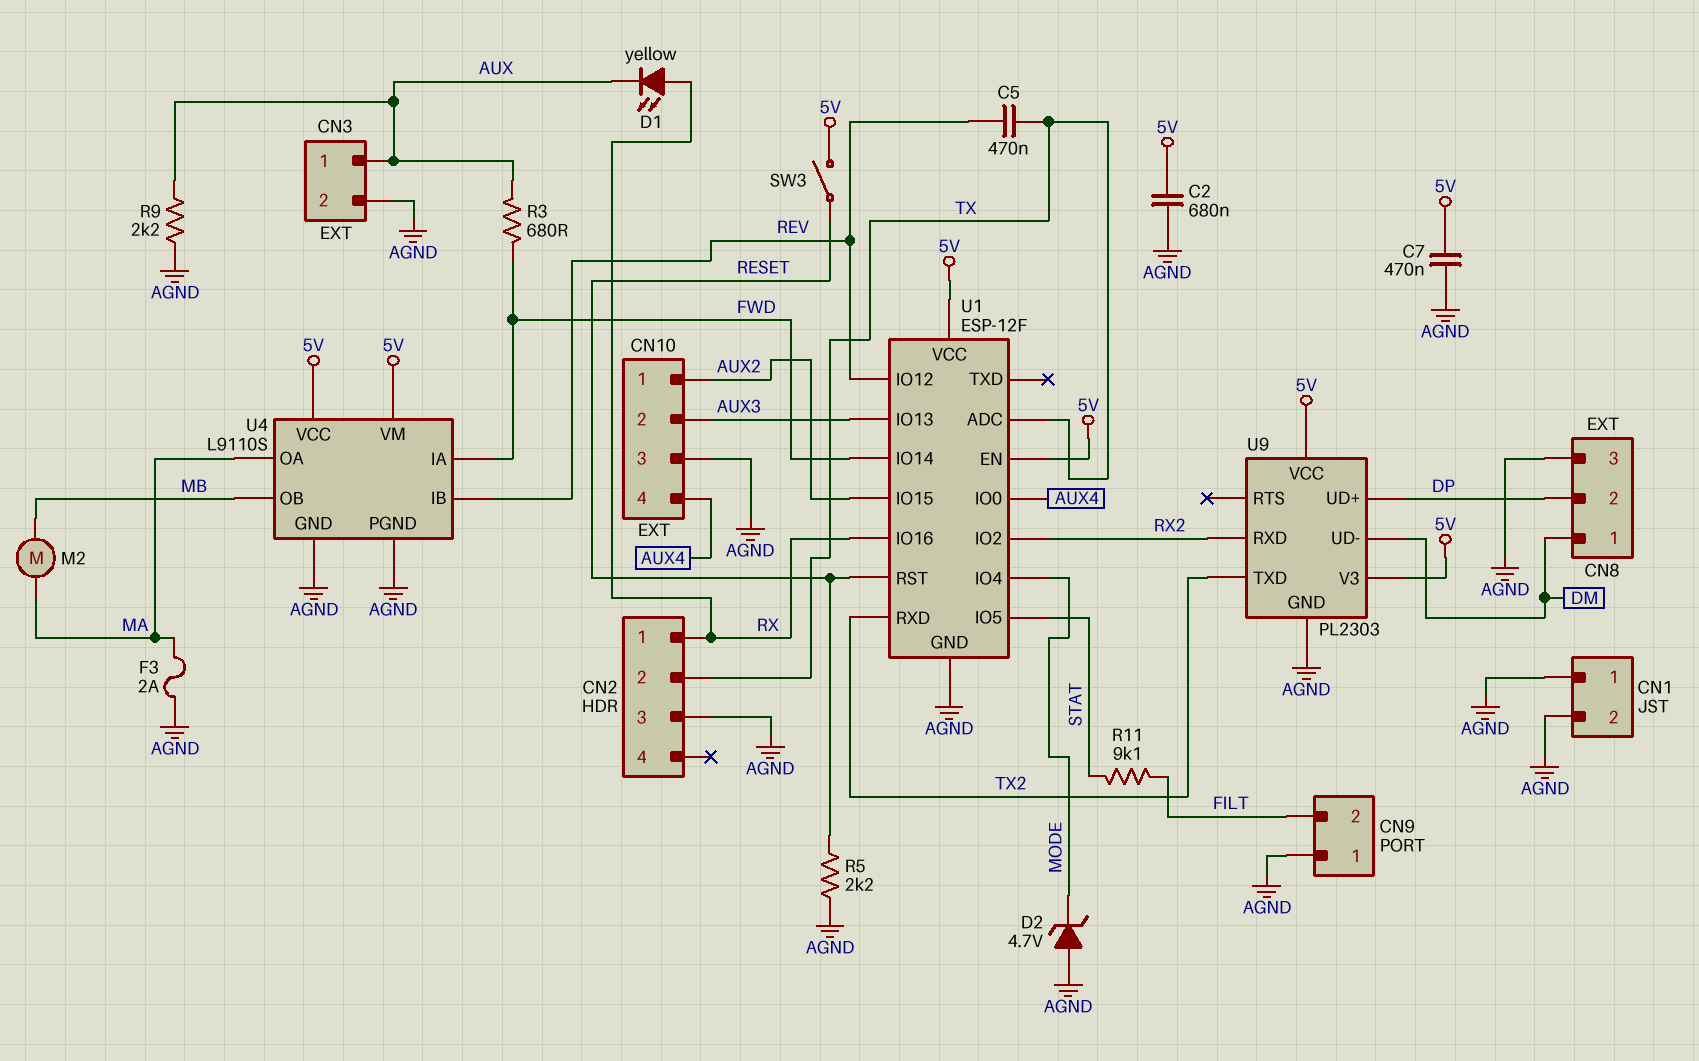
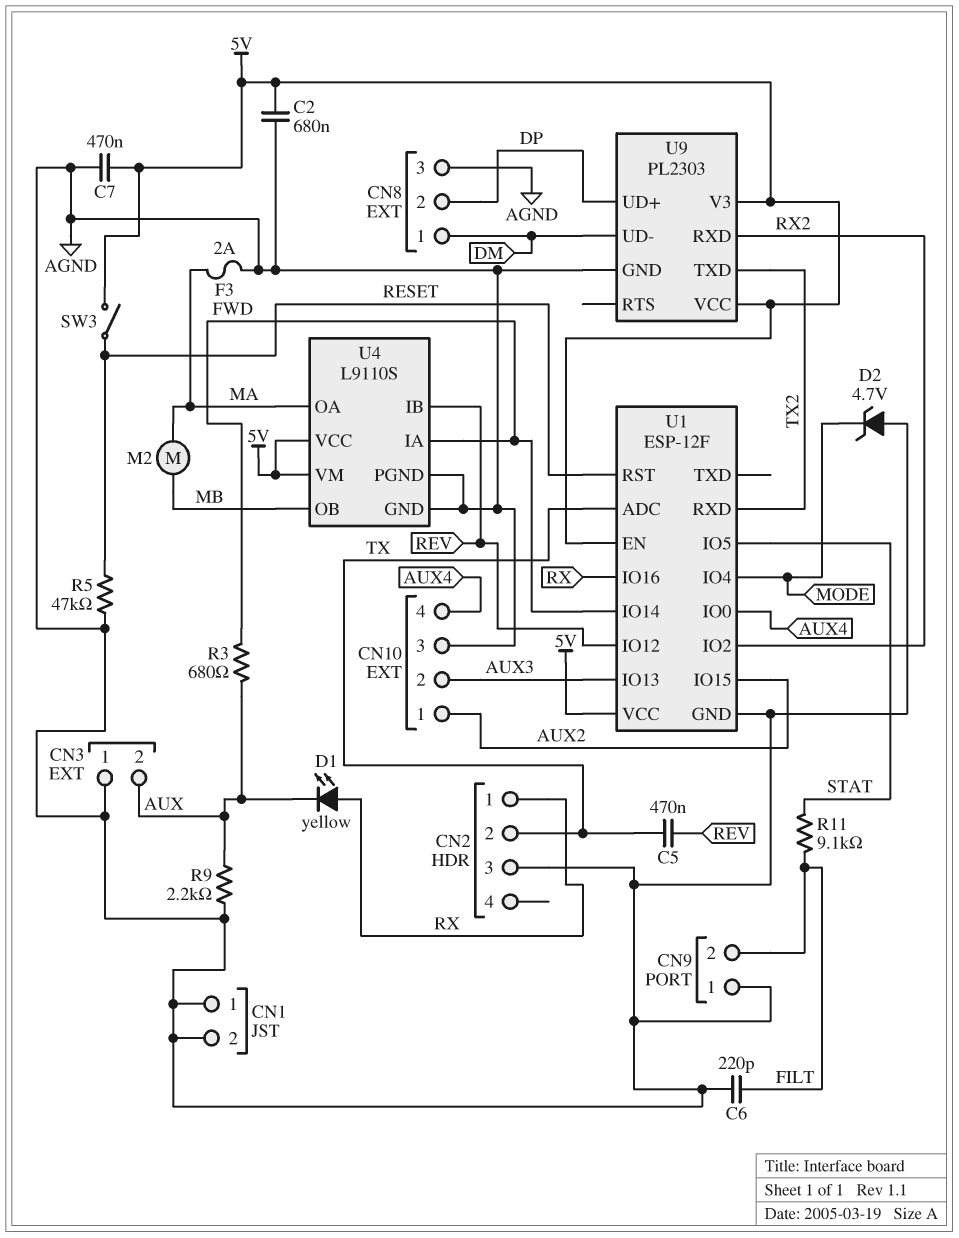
C6: none -> 220pF (AGND, FILT)
CN3 pin 1: AUX -> AGND
CN3 pin 2: AGND -> AUX
R5: 2.2k (AGND, RESET) -> 47k (AGND, RESET)

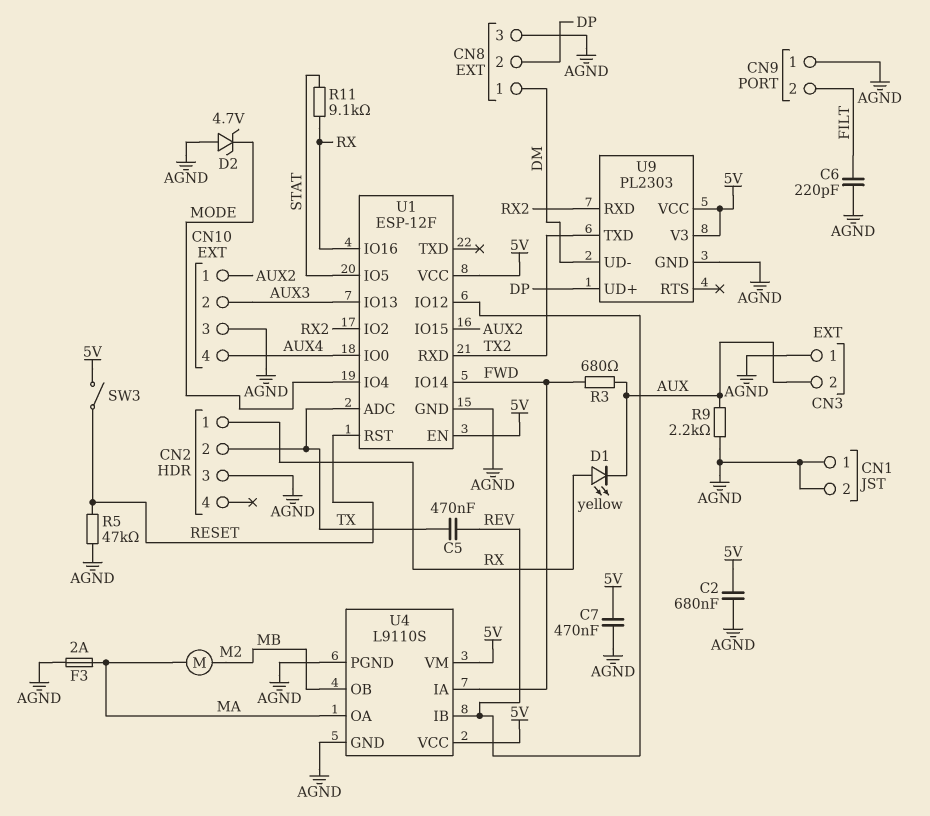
R11: 9.1k (FILT, STAT) -> 9.1k (RX, STAT)

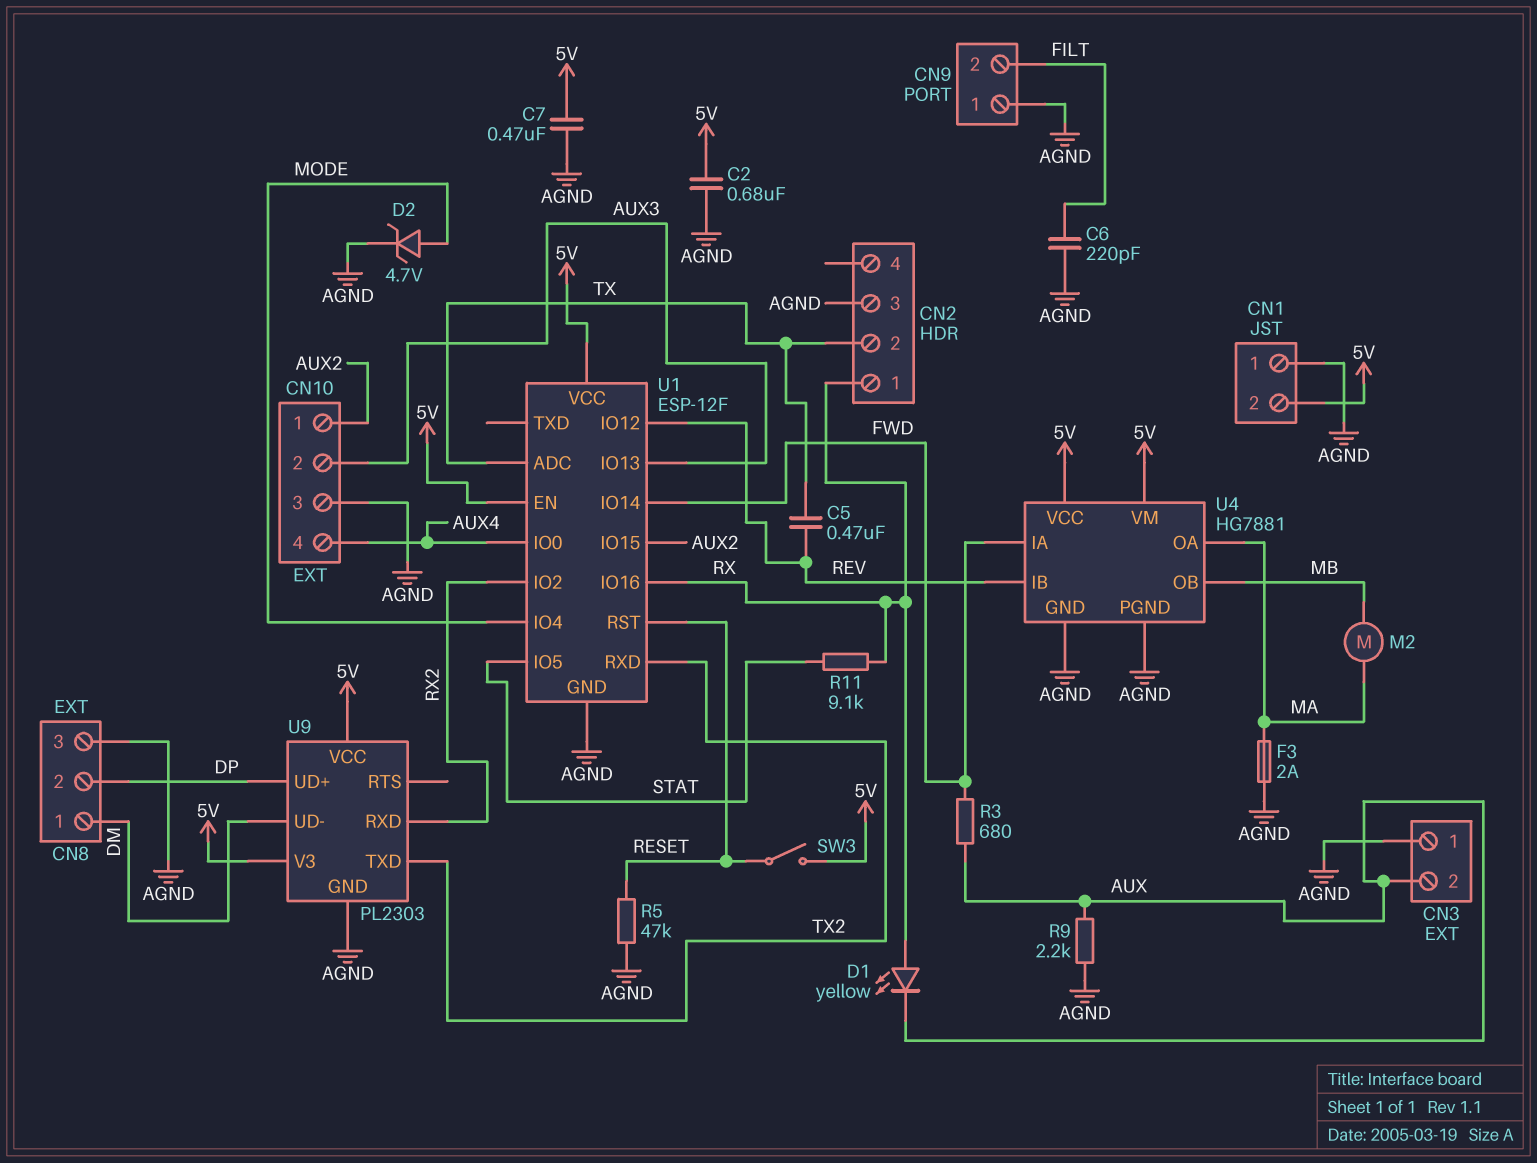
CN1 pin 2: AGND -> 5V
D2: zener 4.7V (A AGND, K MODE) -> zener 4.7V (A MODE, K AGND)
U4: L9110S -> HG7881

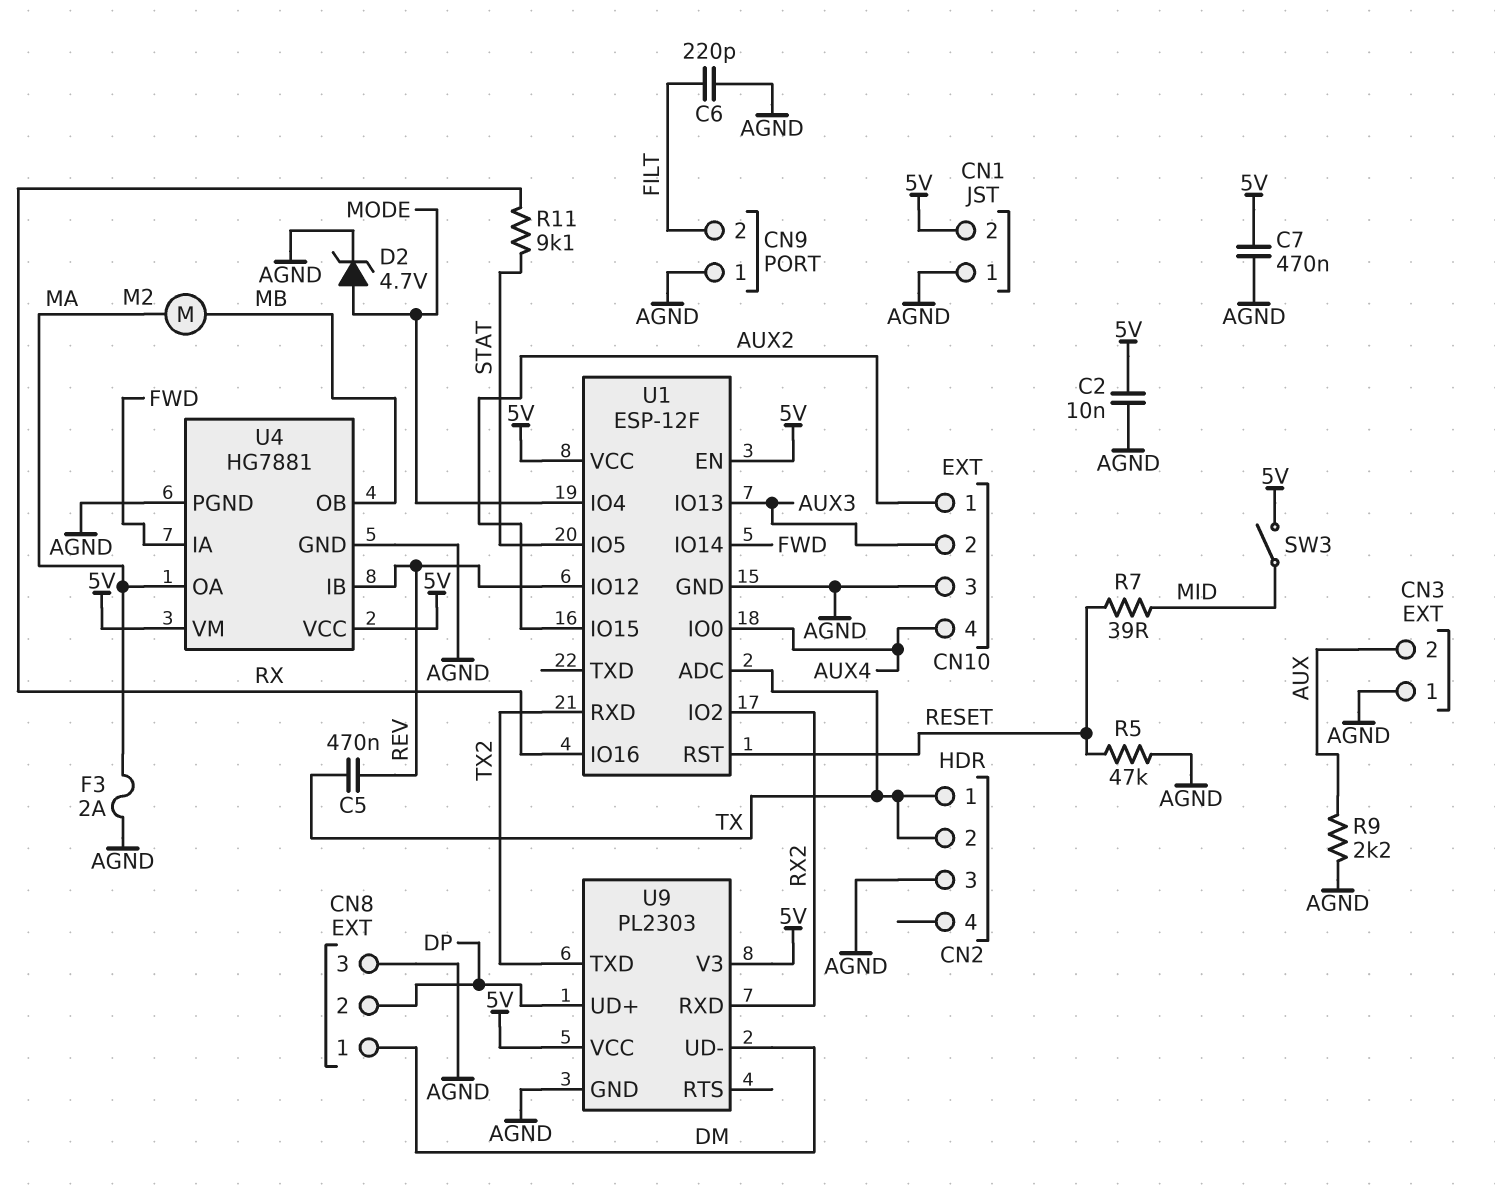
C2: 680nF (5V, AGND) -> 10nF (5V, AGND)
CN2 pin 1: RX -> TX
D1: LED yellow (A RX, K AUX) -> none
R3: 680 (AUX, FWD) -> none
R7: none -> 39 (MID, RESET)
SW3: switch (5V, RESET) -> switch (5V, MID)

